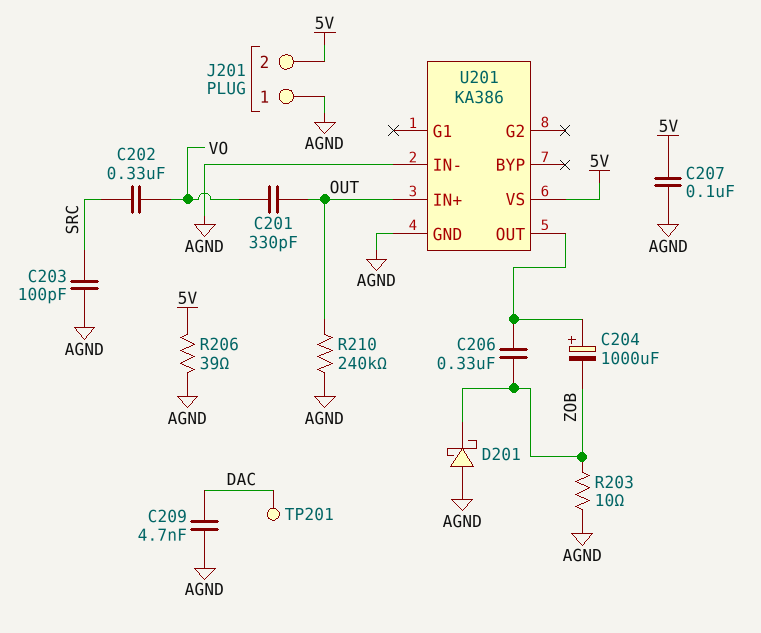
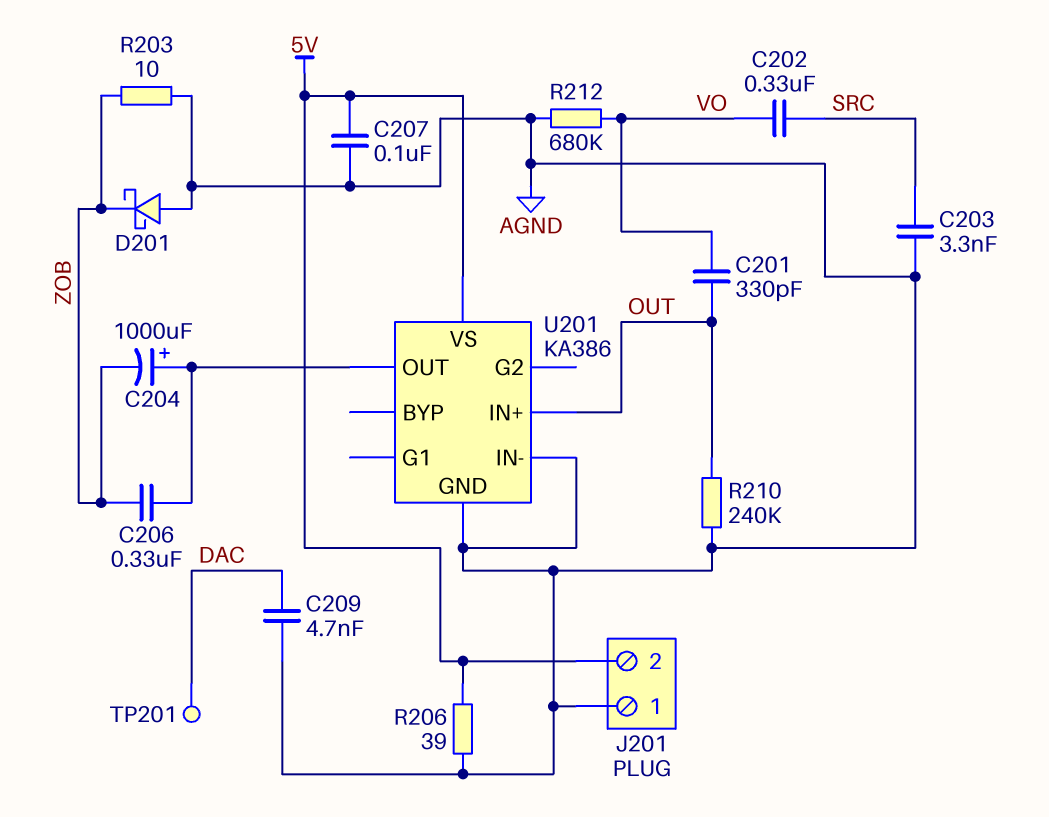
C203: 100pF (AGND, SRC) -> 3.3nF (AGND, SRC)
R212: none -> 680k (AGND, VO)

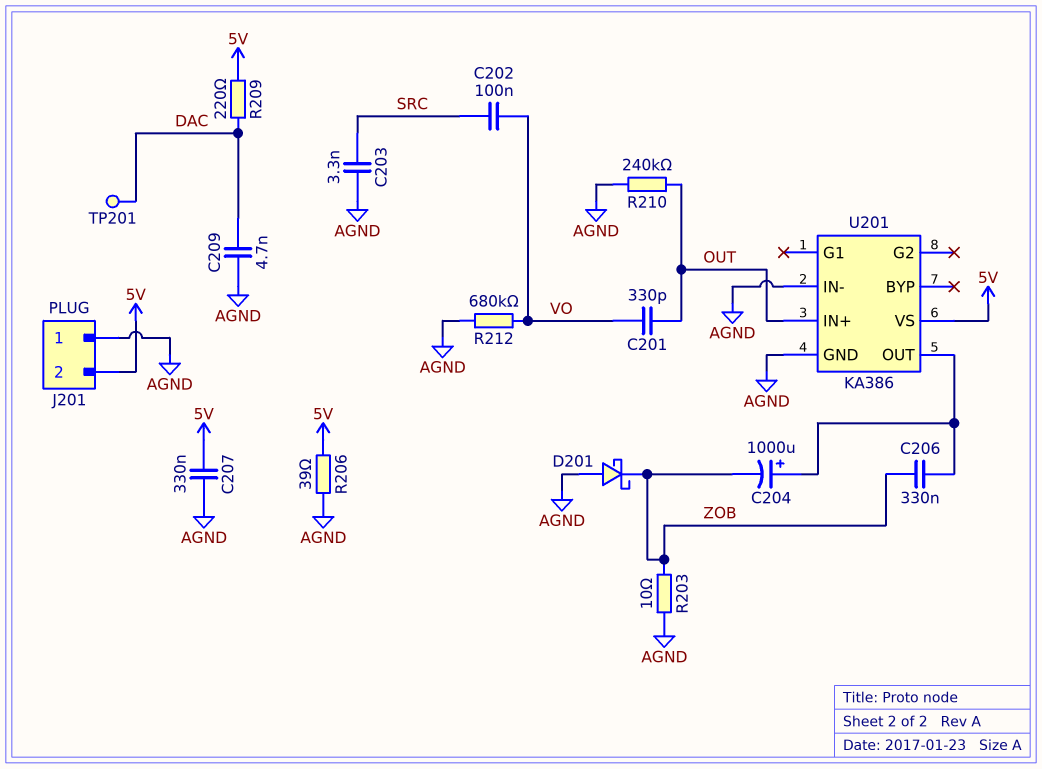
C202: 330nF (SRC, VO) -> 100nF (SRC, VO)
C207: 100nF (5V, AGND) -> 330nF (5V, AGND)
R209: none -> 220 (5V, DAC)

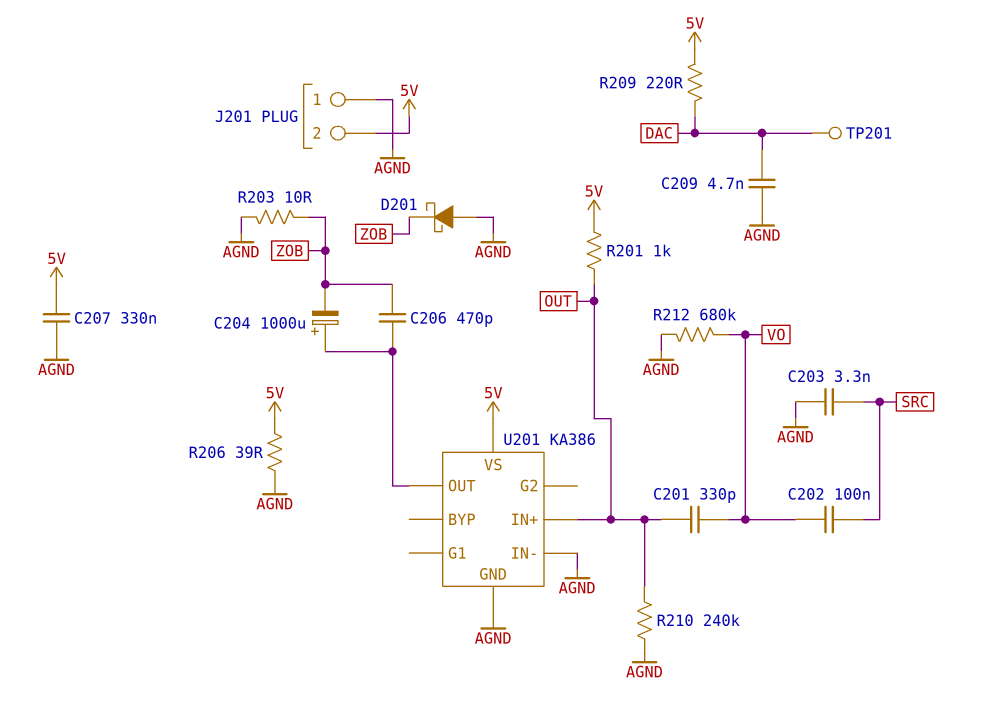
C206: 330nF (U201/OUT, ZOB) -> 470pF (U201/OUT, ZOB)
R201: none -> 1k (5V, OUT)

